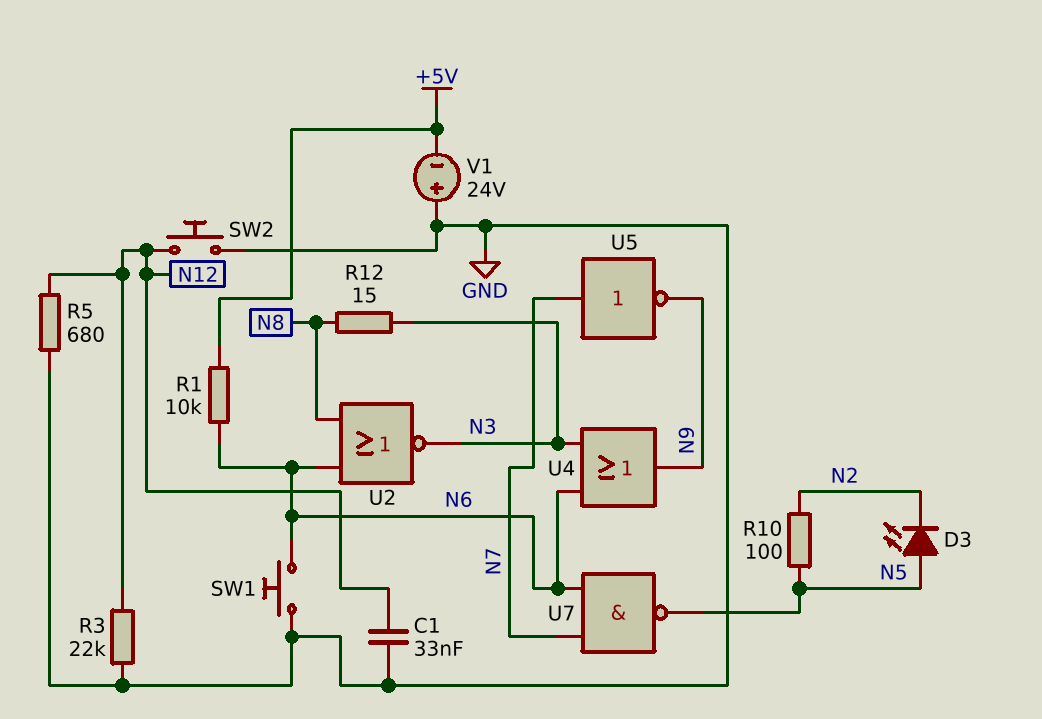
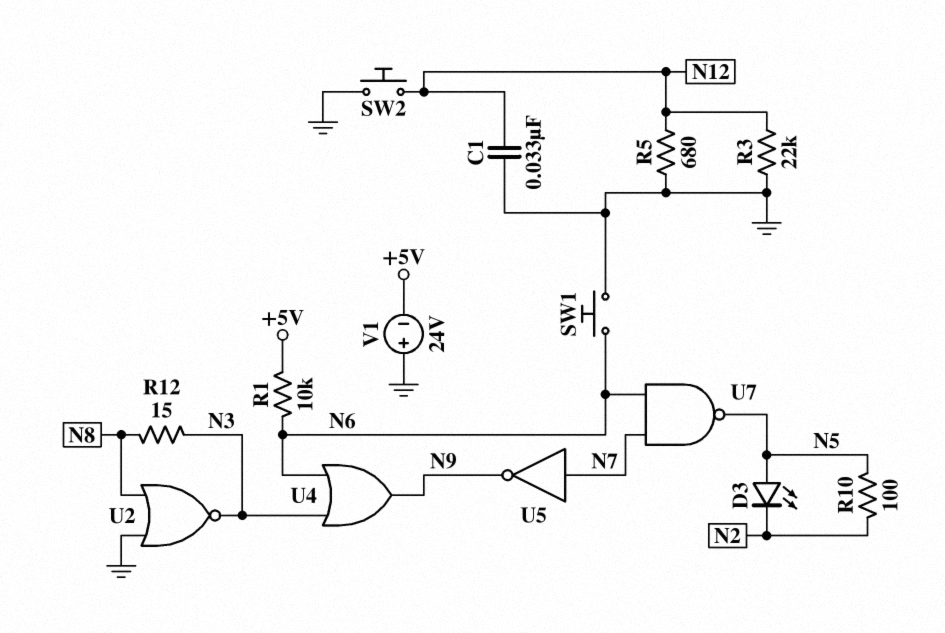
U2: NOR (in N6, in N8, out N3) -> NOR (in GND, in N8, out N3)

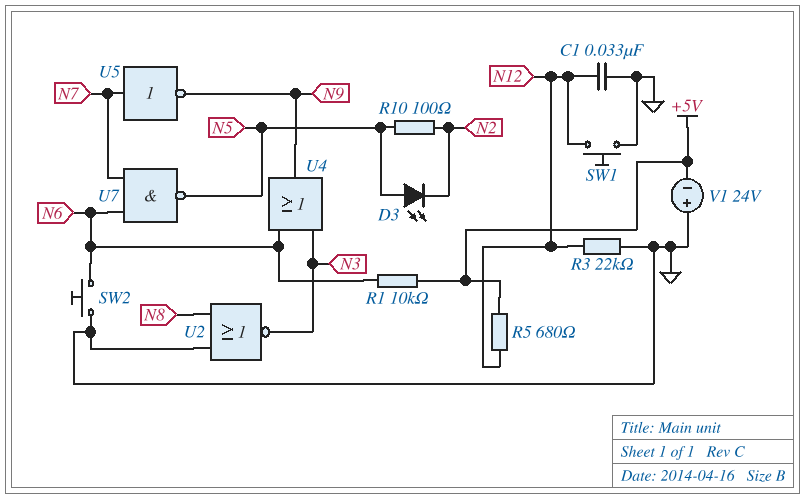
R5: 680 (GND, N12) -> 680 (+5V, N12)
R12: 15 (N3, N8) -> none
SW1: button (GND, N6) -> button (GND, N12)
SW2: button (GND, N12) -> button (GND, N6)

